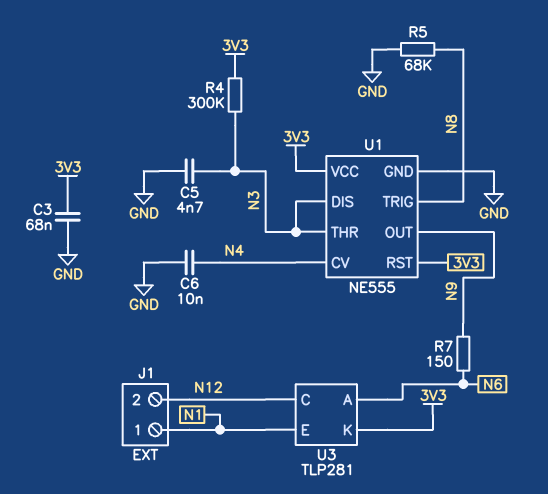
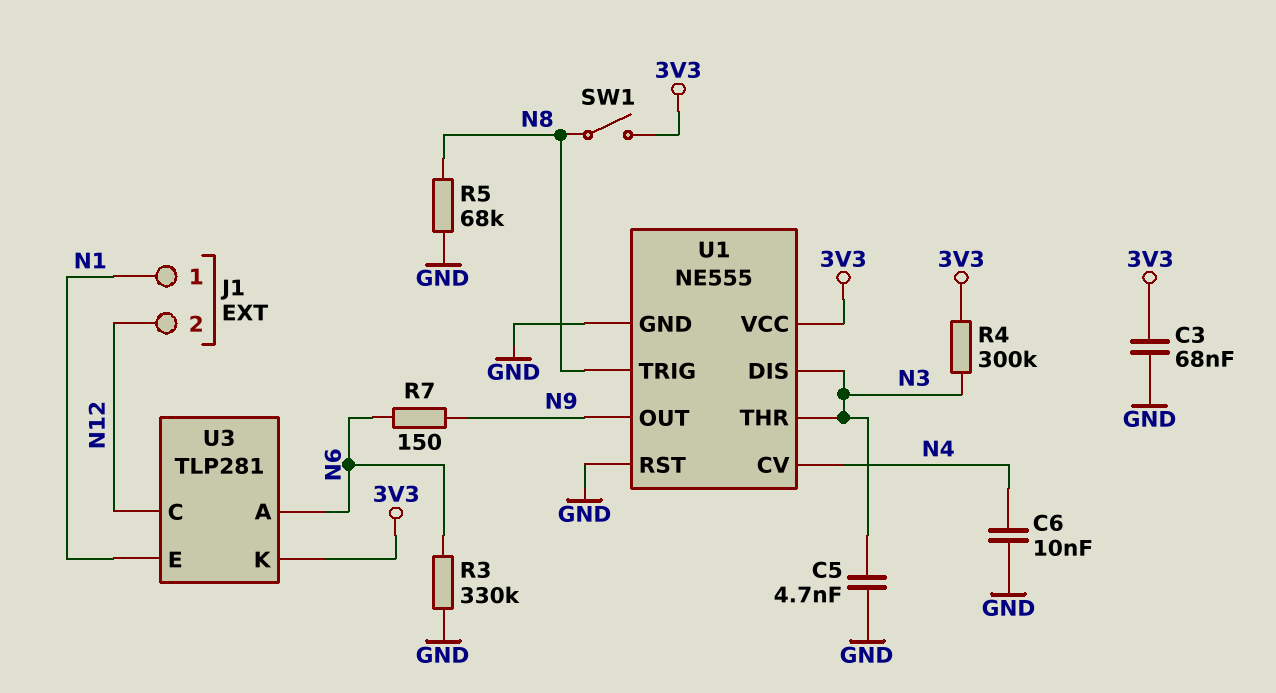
R3: none -> 330k (GND, N6)
SW1: none -> switch (3V3, N8)
U1 pin RST: 3V3 -> GND

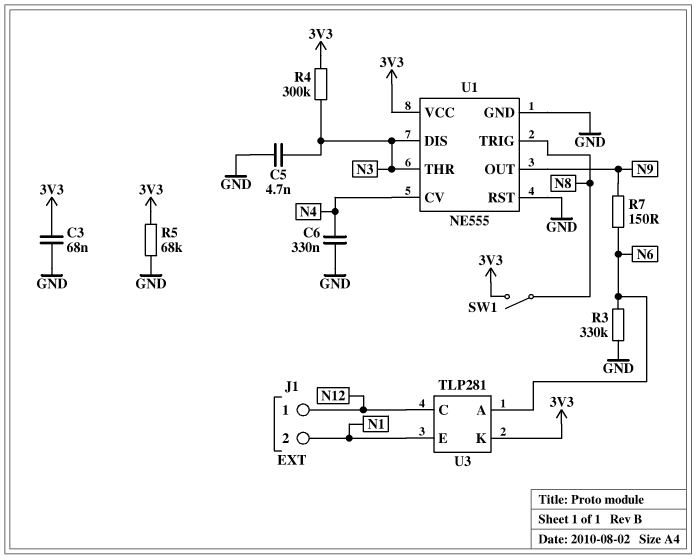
C6: 10nF (GND, N4) -> 330nF (GND, N4)
J1 pin 1: N1 -> N12
J1 pin 2: N12 -> N1
R5: 68k (GND, N8) -> 68k (3V3, GND)

